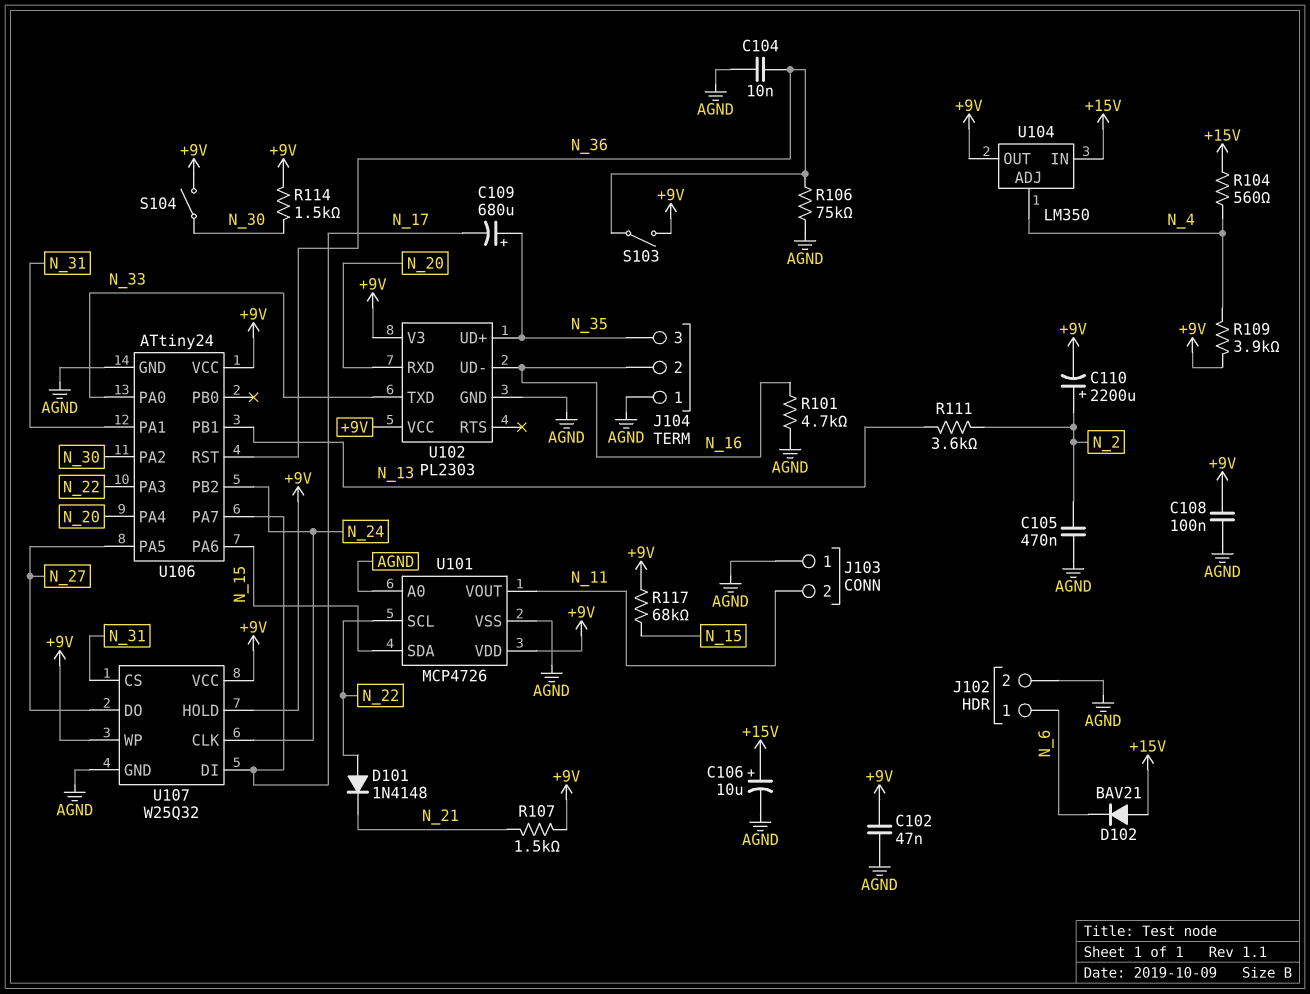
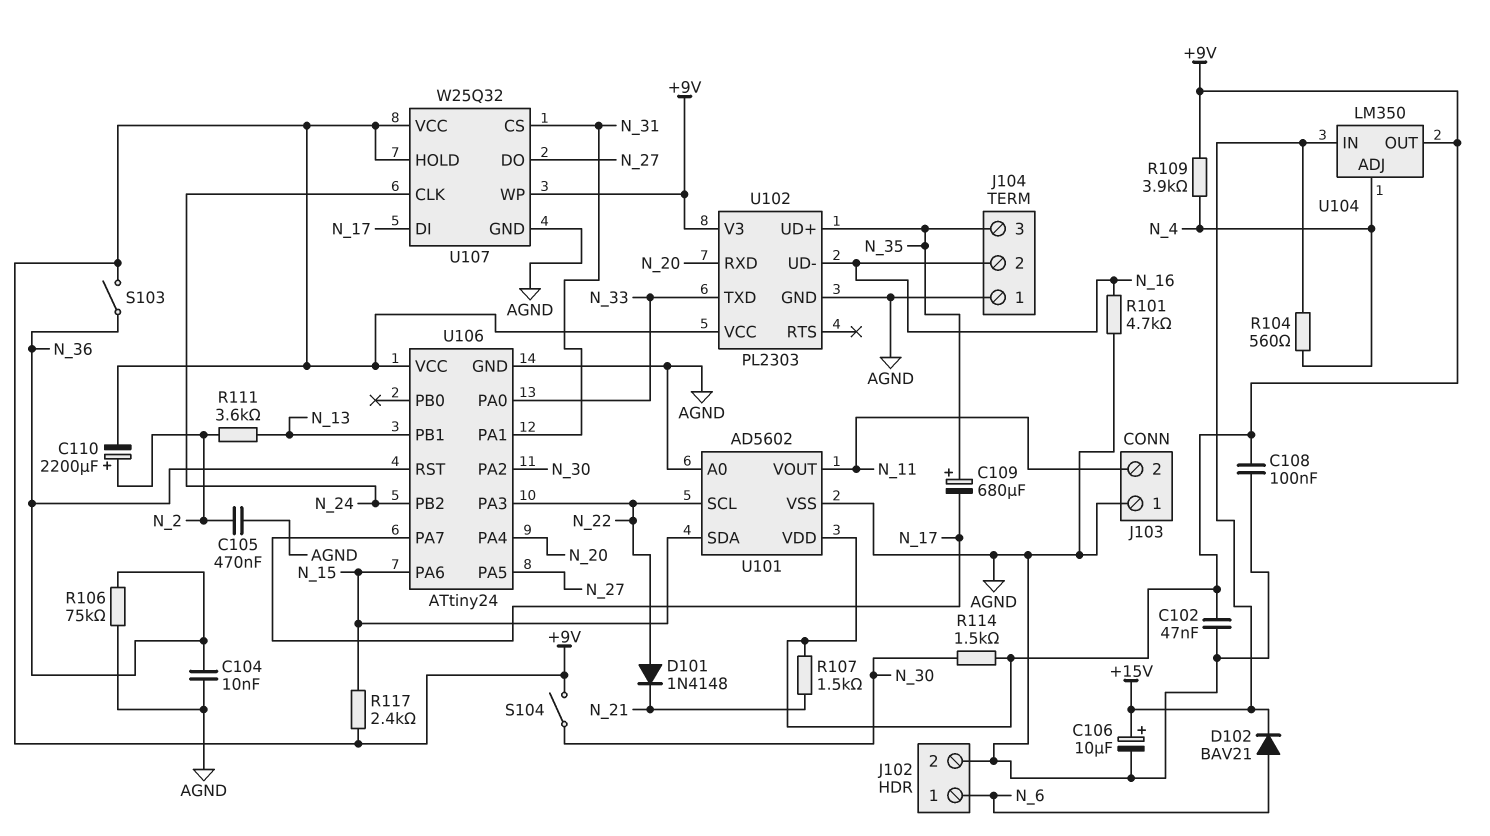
D102: diode BAV21 (A +15V, K N_6) -> diode BAV21 (A N_6, K +15V)
R117: 68k (+9V, N_15) -> 2.4k (+9V, N_15)
U101: MCP4726 -> AD5602

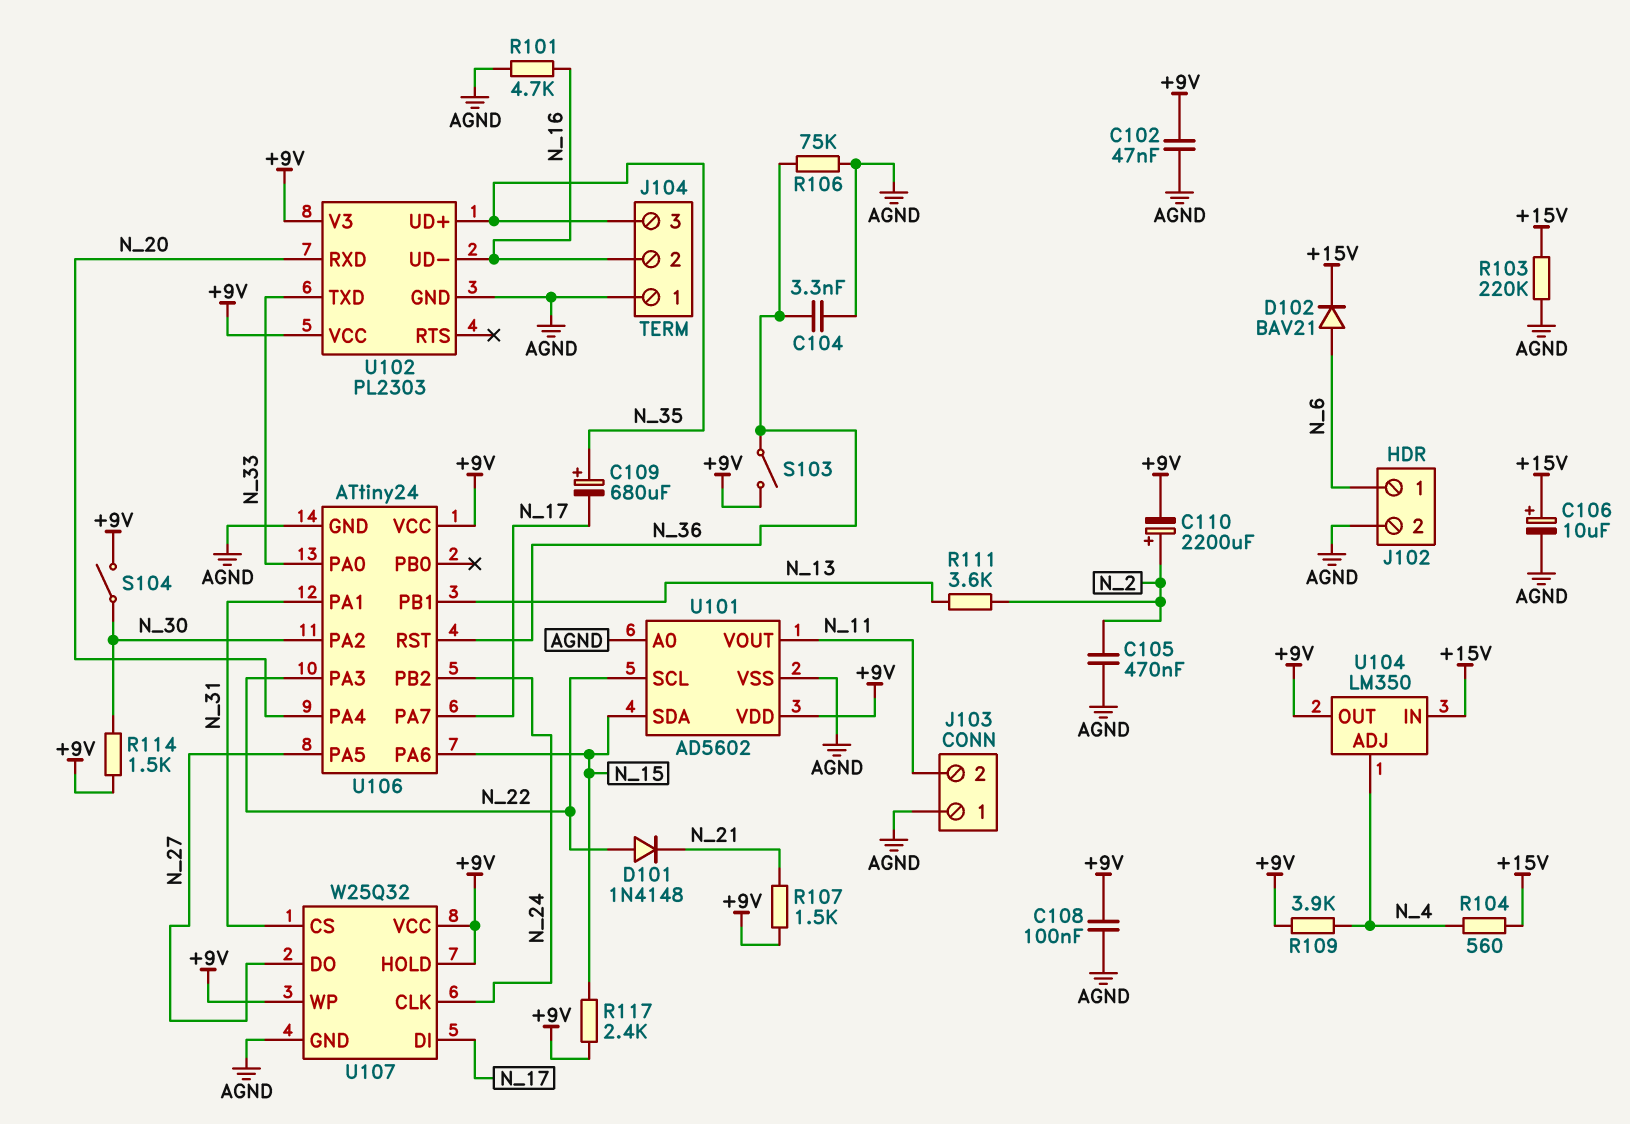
C104: 10nF (AGND, N_36) -> 3.3nF (AGND, N_36)
R103: none -> 220k (+15V, AGND)

